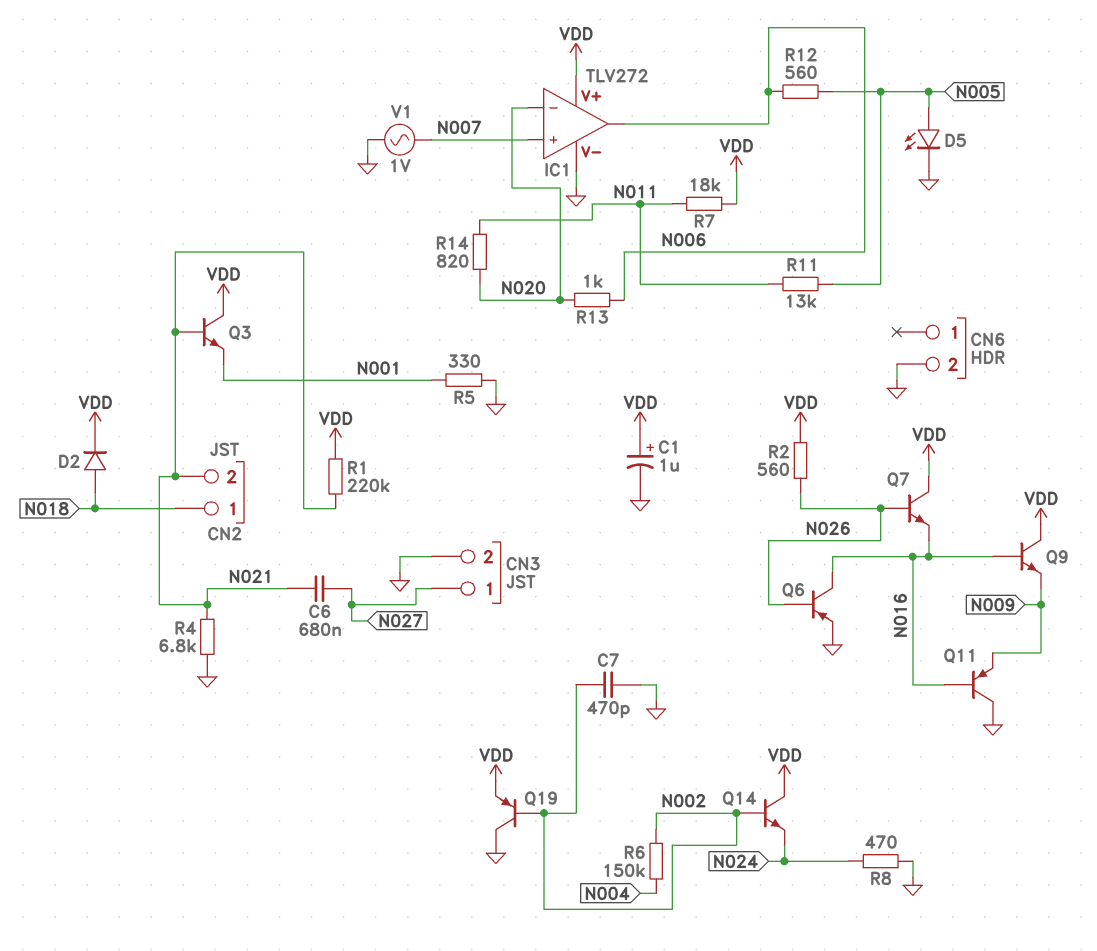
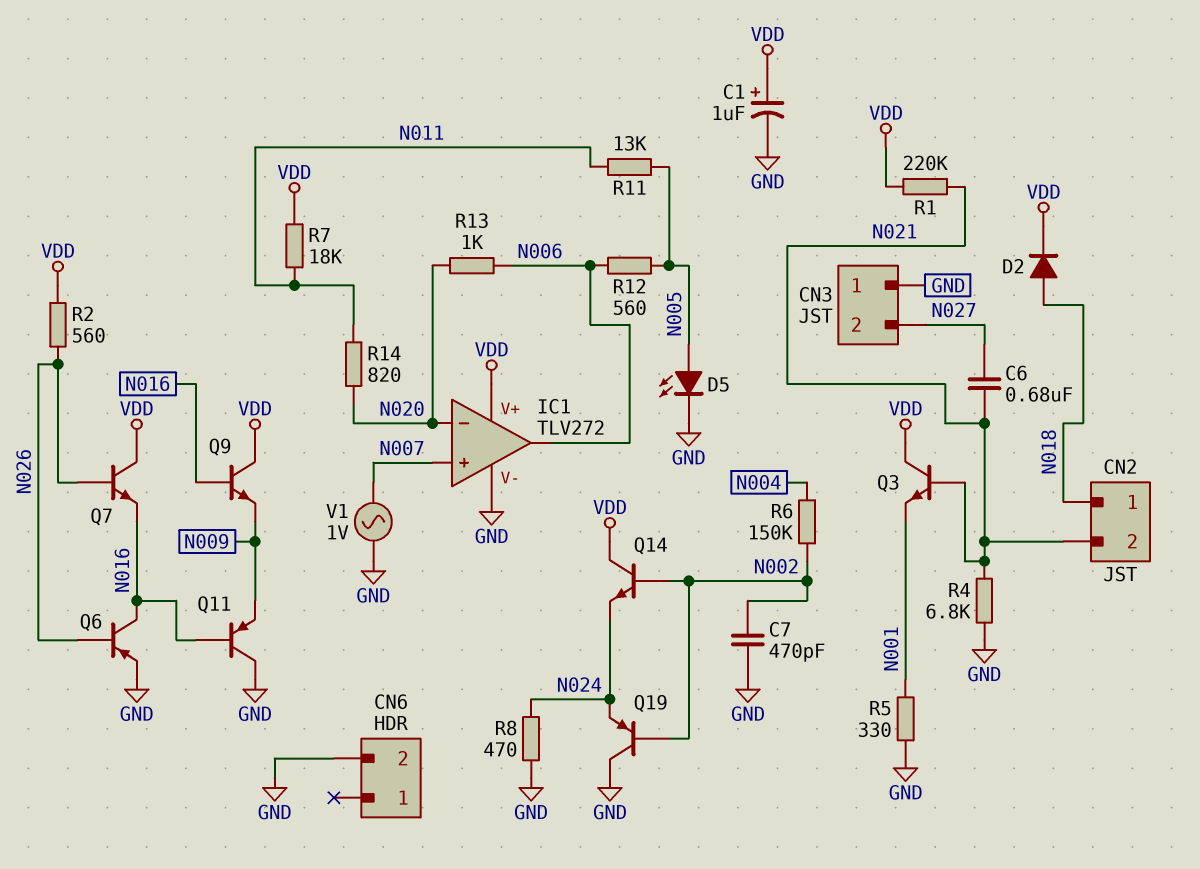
CN3 pin 1: N027 -> GND
CN3 pin 2: GND -> N027
Q19: PNP (B N002, C GND, E VDD) -> PNP (B N002, C GND, E N024)

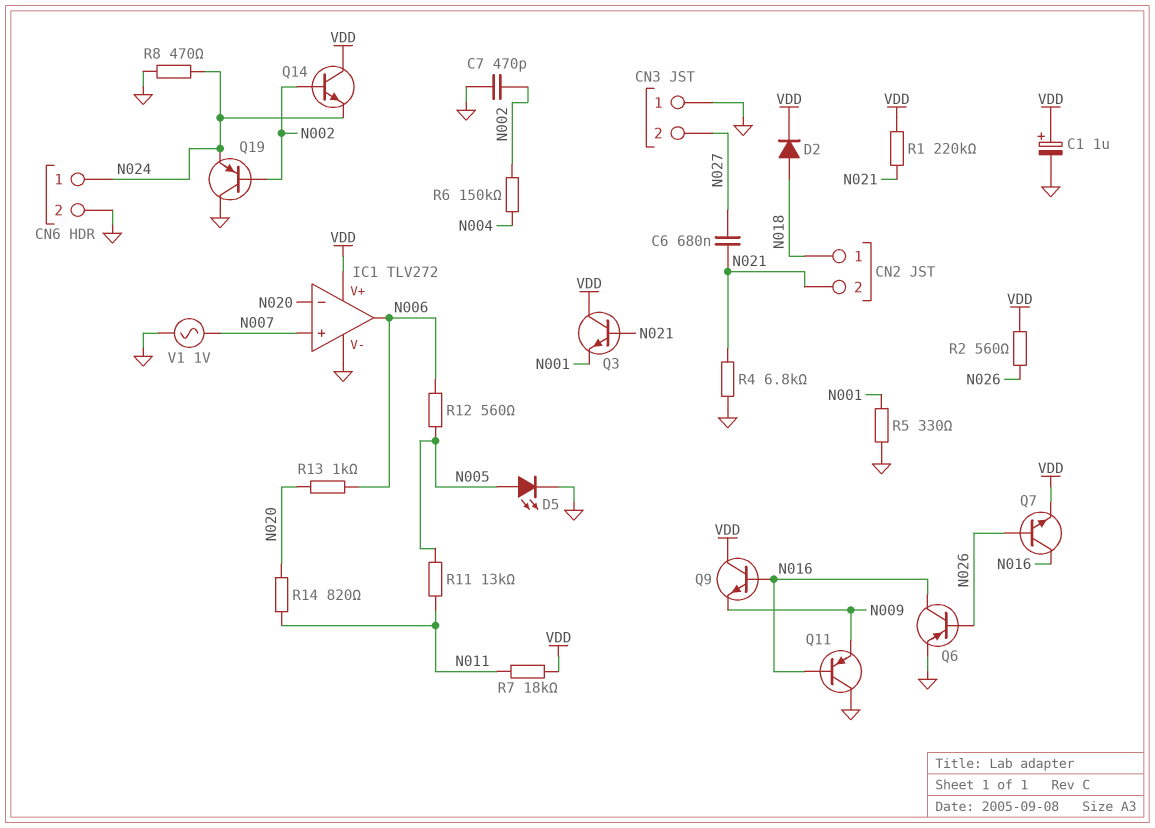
CN6 pin 1: none -> N024
Q7: NPN (B N026, C VDD, E N016) -> NPN (B N026, C N016, E VDD)

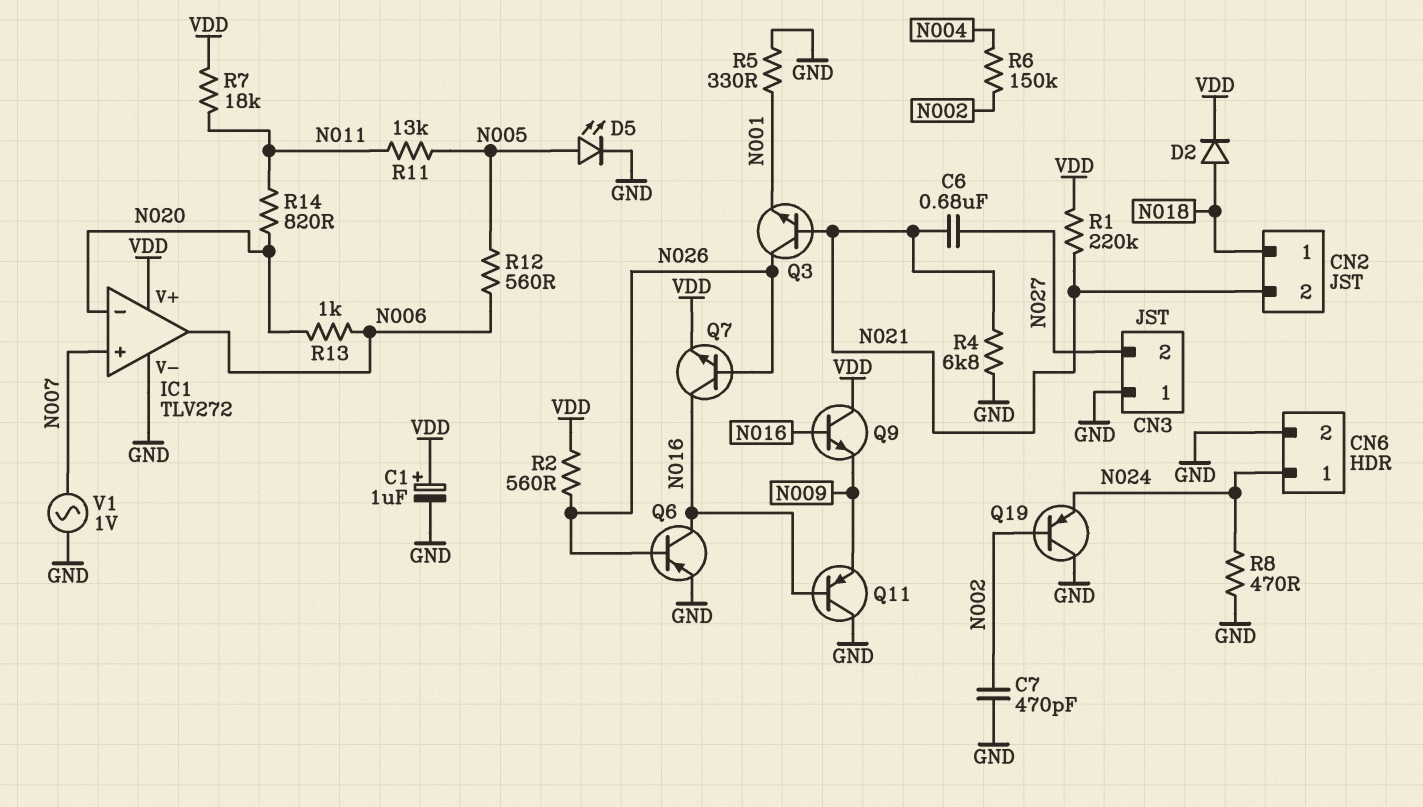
Q3: NPN (B N021, C VDD, E N001) -> NPN (B N021, C N026, E N001)
Q14: NPN (B N002, C VDD, E N024) -> none

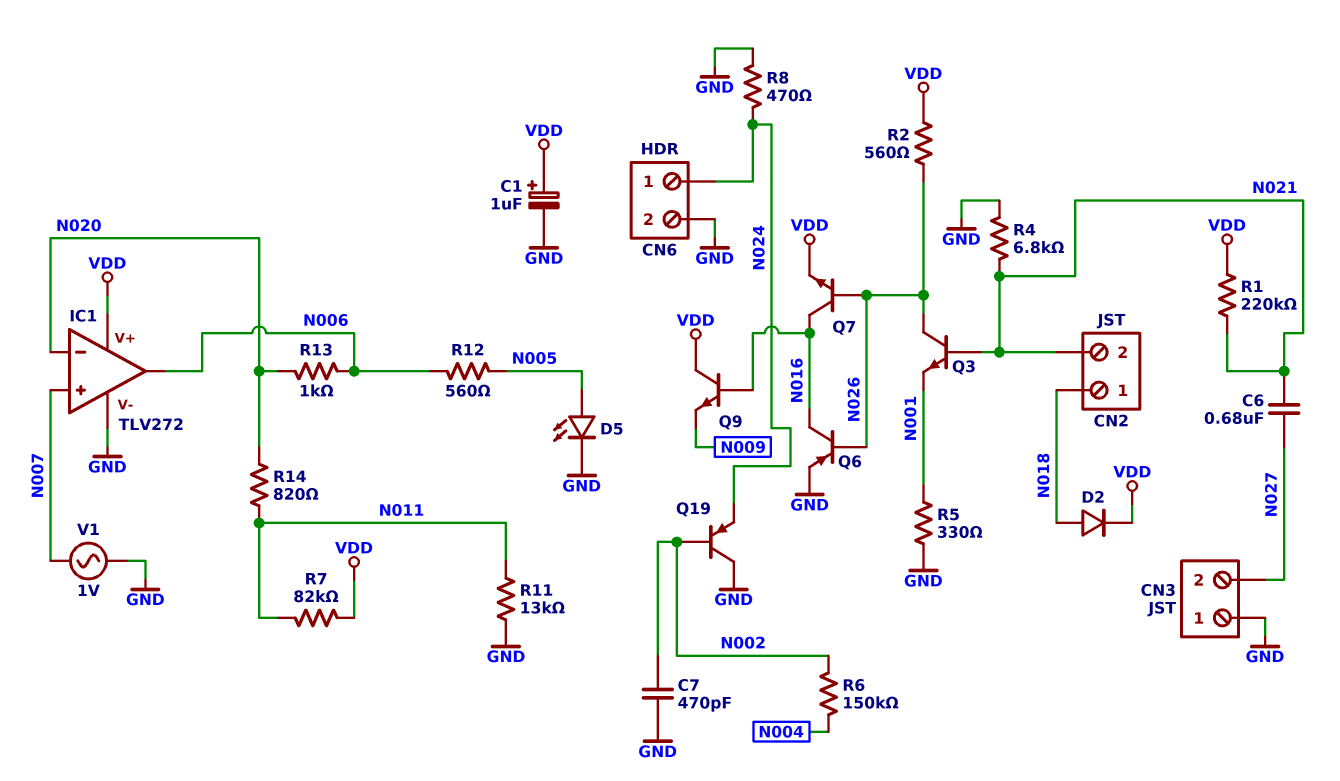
Q11: PNP (B N016, C GND, E N009) -> none
R7: 18k (N011, VDD) -> 82k (N011, VDD)
R11: 13k (N005, N011) -> 13k (GND, N011)

